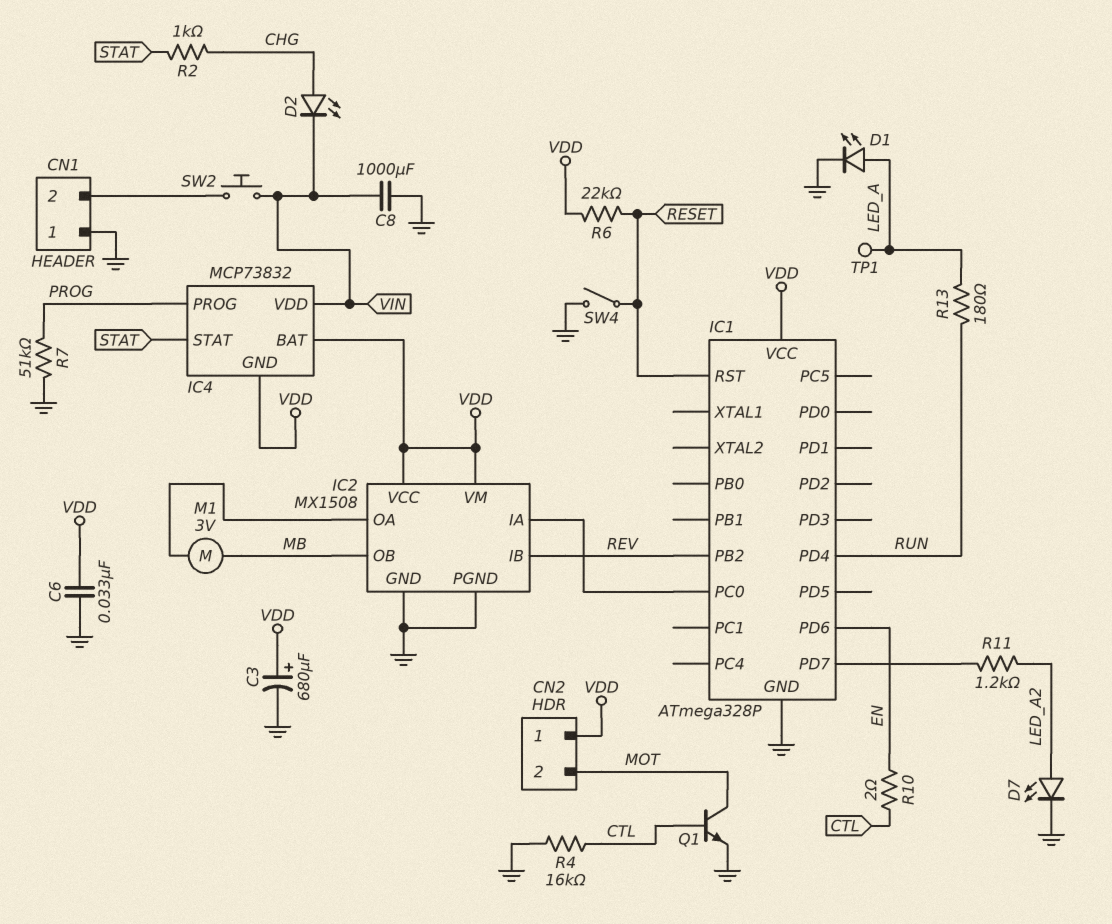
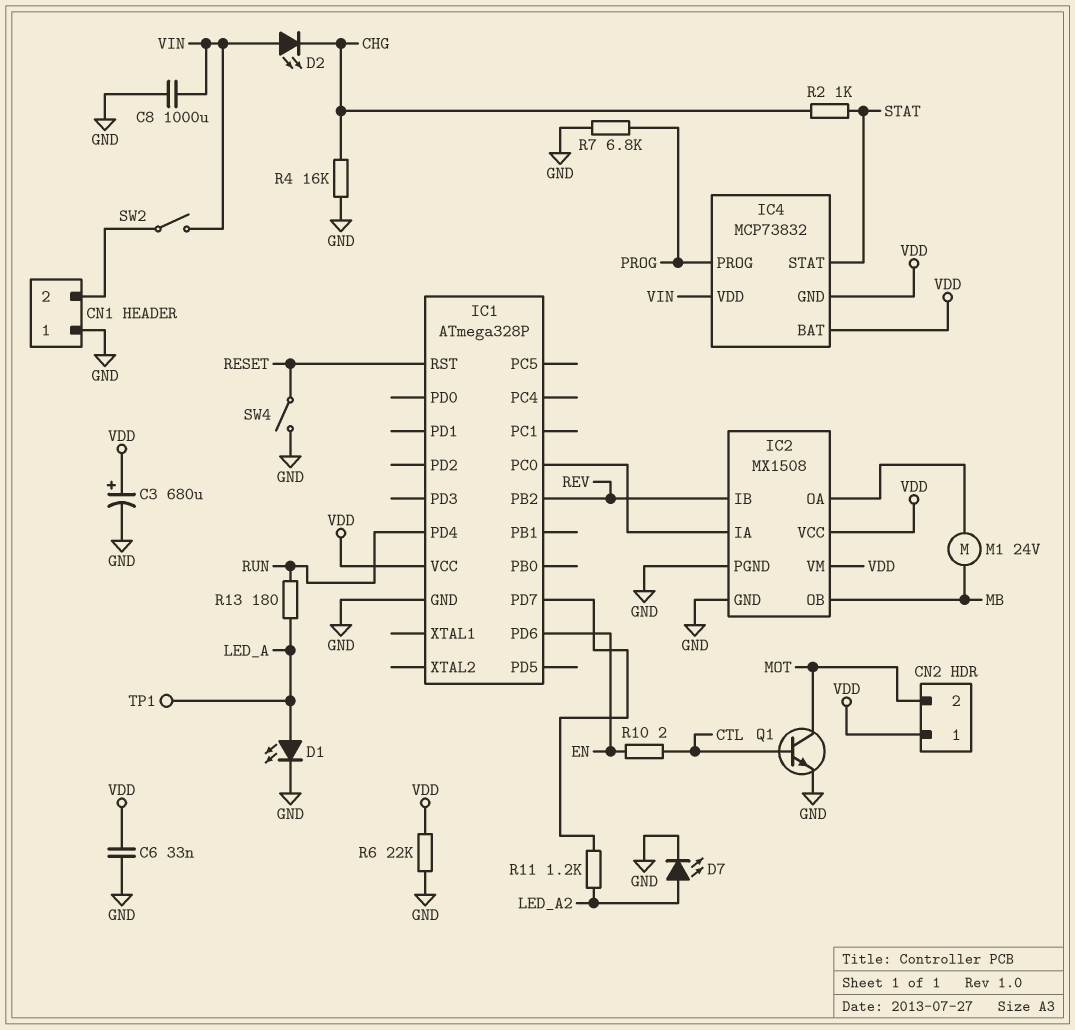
D2: LED (A CHG, K VIN) -> LED (A VIN, K CHG)
M1: motor 3V (IC2/OA, MB) -> motor 24V (IC2/OA, MB)
R4: 16k (CTL, GND) -> 16k (CHG, GND)
R6: 22k (RESET, VDD) -> 22k (GND, VDD)
R7: 51k (GND, PROG) -> 6.8k (GND, PROG)
SW2: button (CN1/2, VIN) -> switch (CN1/2, VIN)

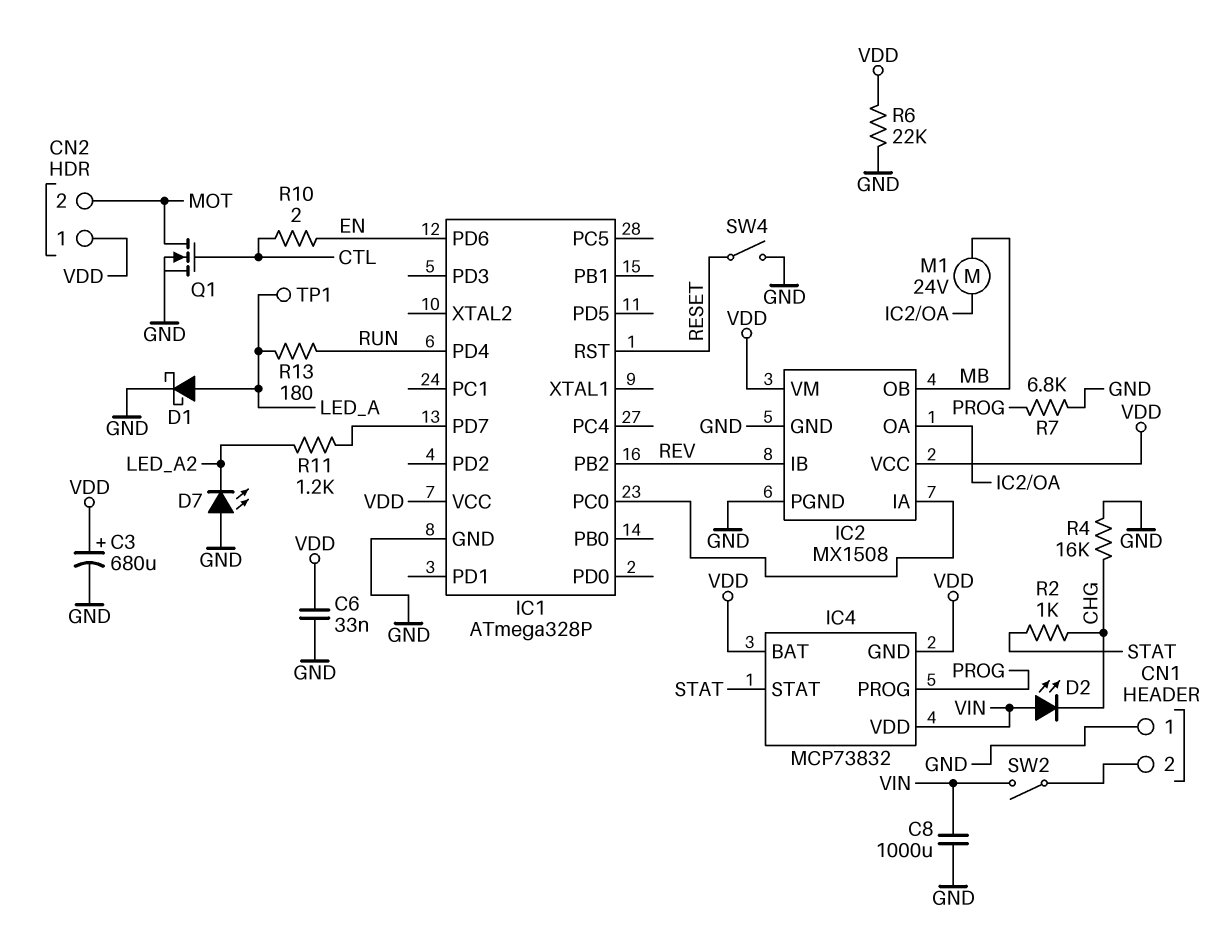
D1: LED (A LED_A, K GND) -> schottky (A LED_A, K GND)
D7: LED (A LED_A2, K GND) -> LED (A GND, K LED_A2)
Q1: NPN (B CTL, C MOT, E GND) -> NMOS (G CTL, D MOT, S GND)

